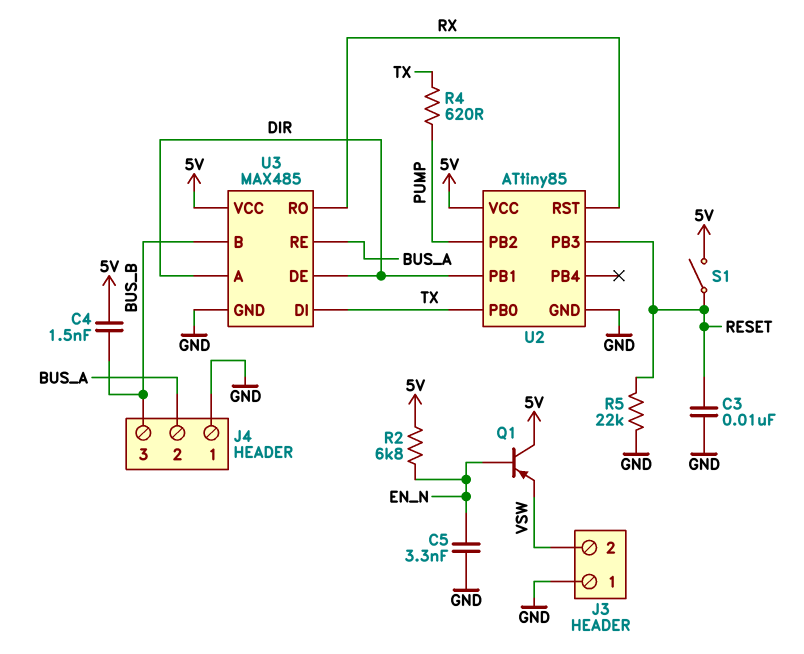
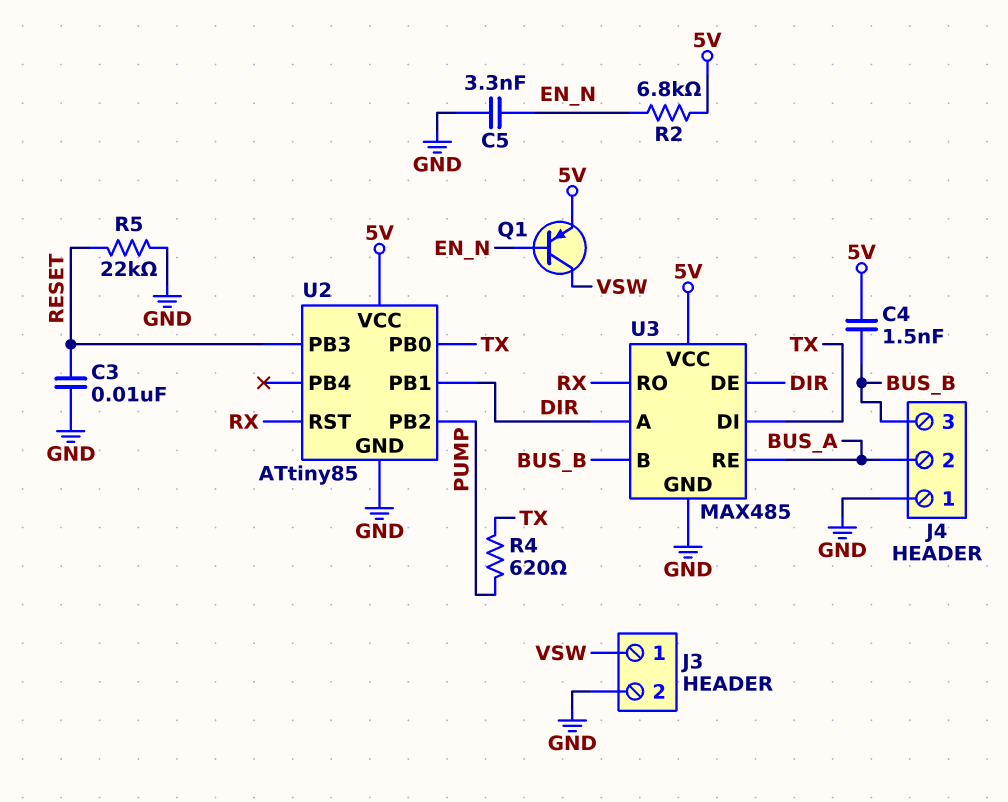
J3 pin 1: GND -> VSW
J3 pin 2: VSW -> GND
Q1: PNP (B EN_N, C 5V, E VSW) -> PNP (B EN_N, C VSW, E 5V)
S1: switch (5V, RESET) -> none

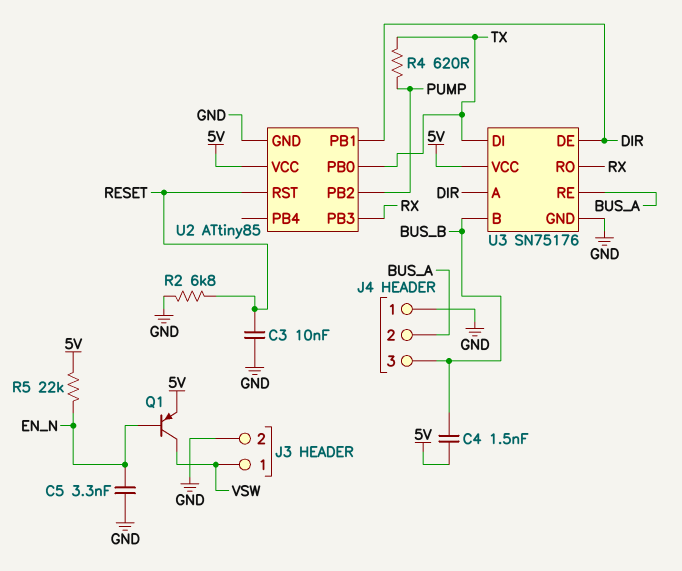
R2: 6.8k (5V, EN_N) -> 6.8k (GND, RESET)
R5: 22k (GND, RESET) -> 22k (5V, EN_N)
U2 pin PB3: RESET -> RX
U2 pin RST: RX -> RESET
U3: MAX485 -> SN75176

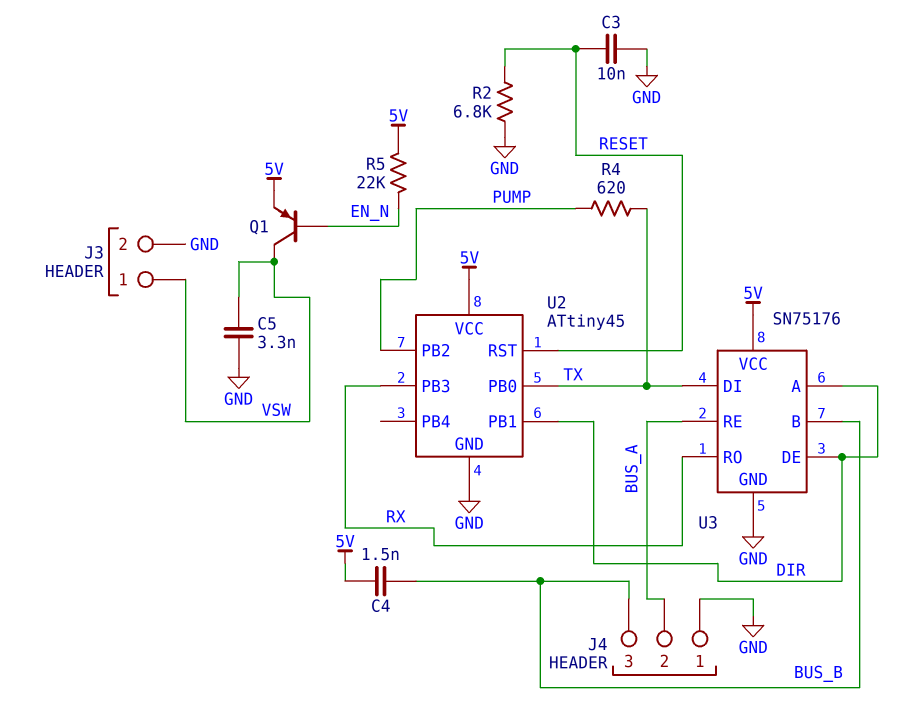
C5: 3.3nF (EN_N, GND) -> 3.3nF (GND, VSW)
U2: ATtiny85 -> ATtiny45

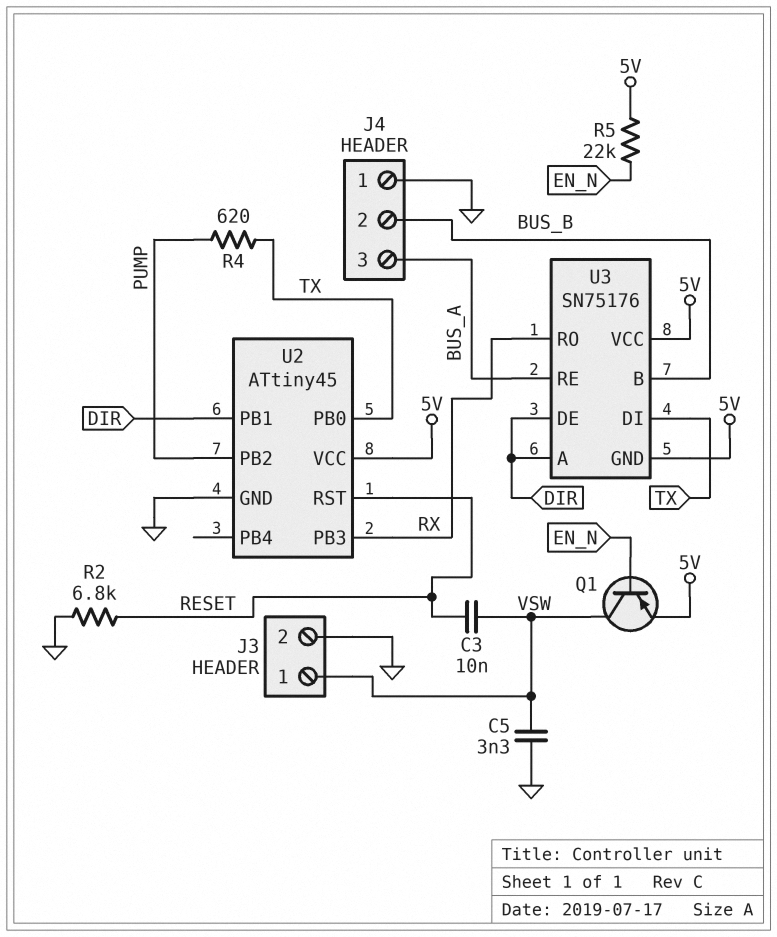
C3: 10nF (GND, RESET) -> 10nF (RESET, VSW)
C4: 1.5nF (5V, BUS_B) -> none
J4 pin 2: BUS_A -> BUS_B
J4 pin 3: BUS_B -> BUS_A
U3 pin GND: GND -> 5V

